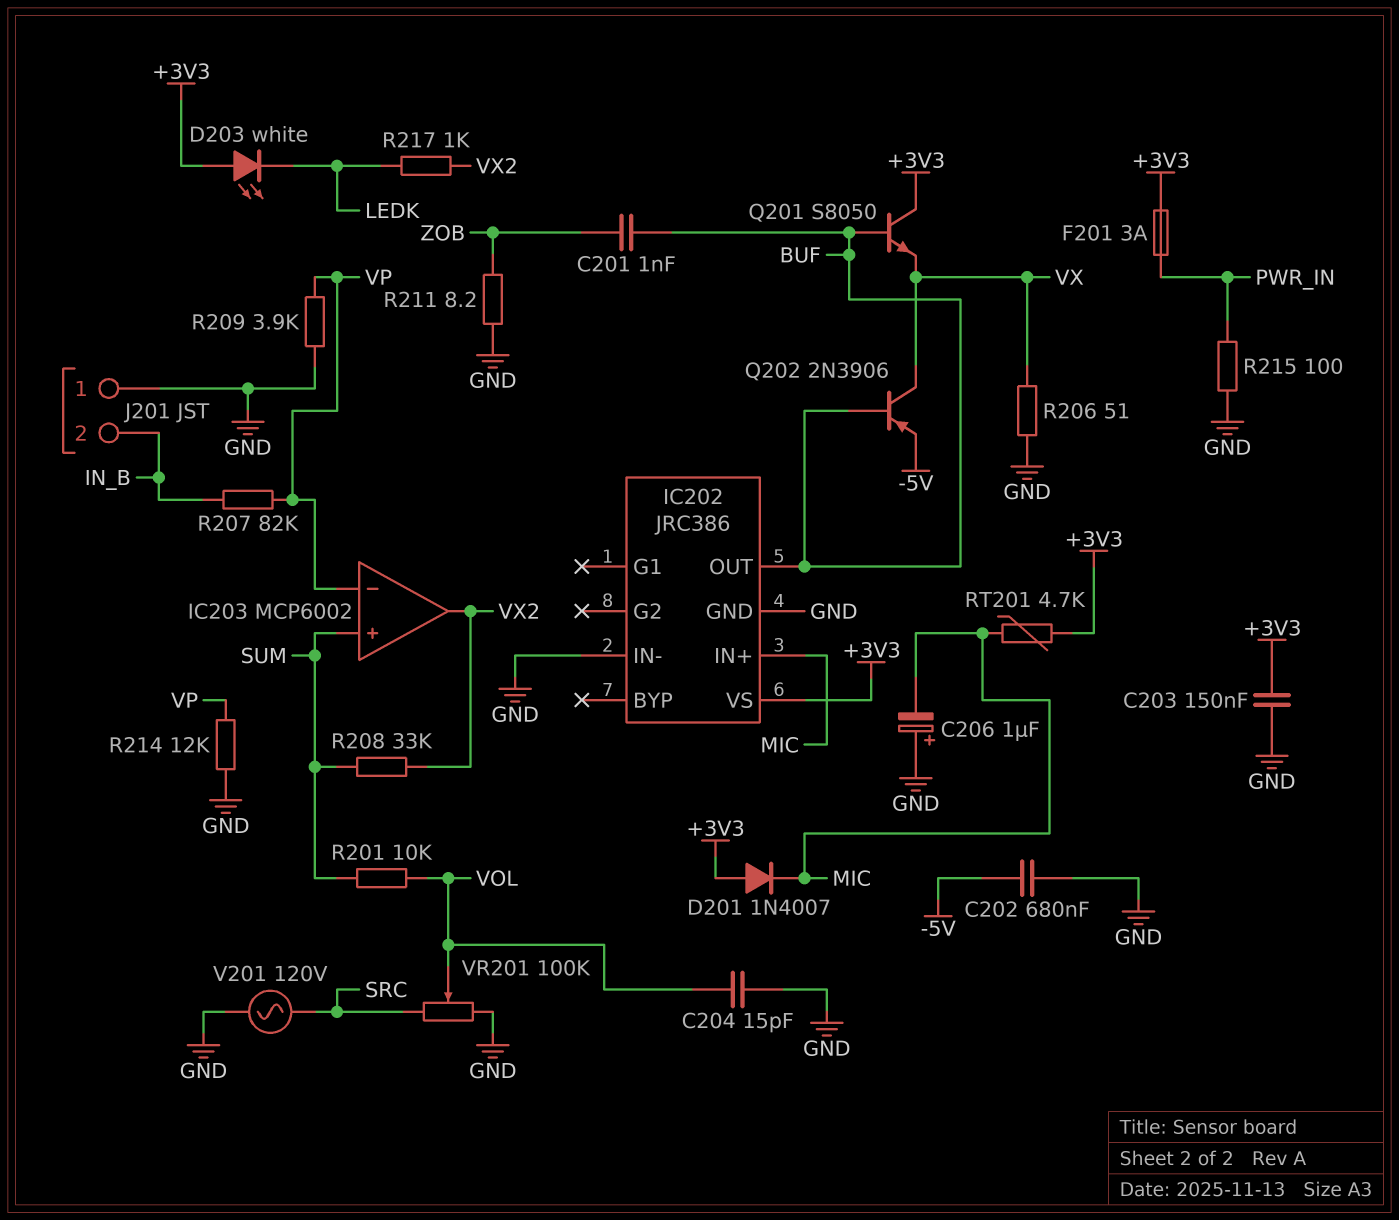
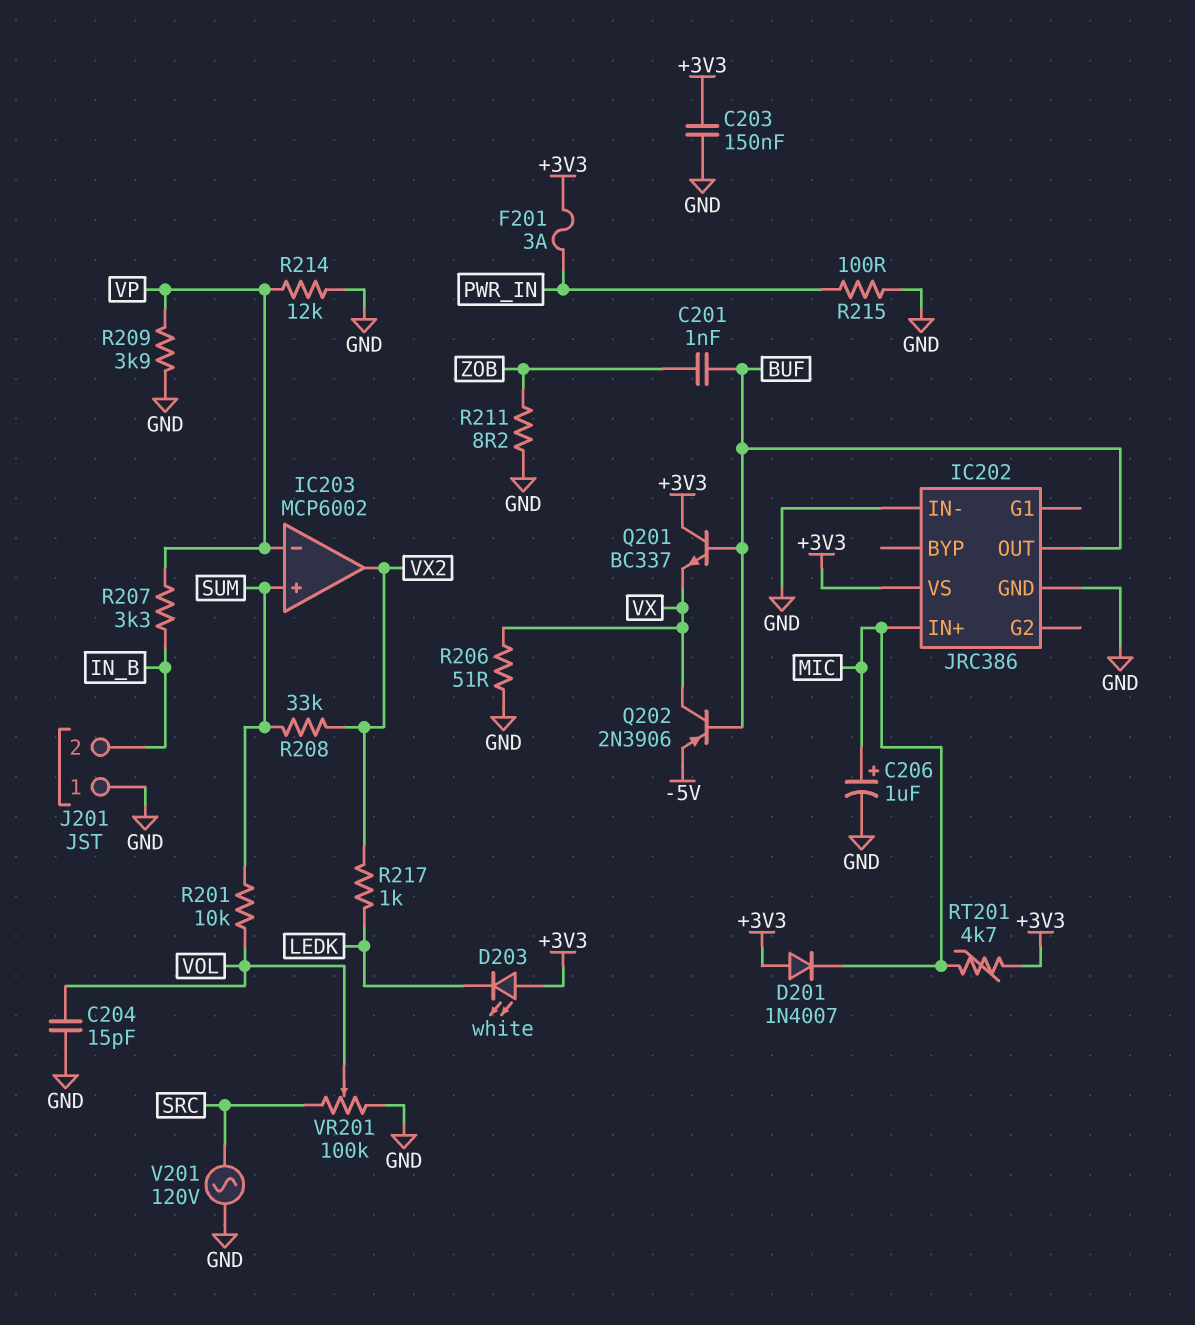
C202: 680nF (-5V, GND) -> none
C206: 1uF (plus GND, minus MIC) -> 1uF (plus MIC, minus GND)
Q201: NPN S8050 (B BUF, C +3V3, E VX) -> NPN BC337 (B BUF, C +3V3, E VX)
R207: 82k (IN_B, VP) -> 3.3k (IN_B, VP)

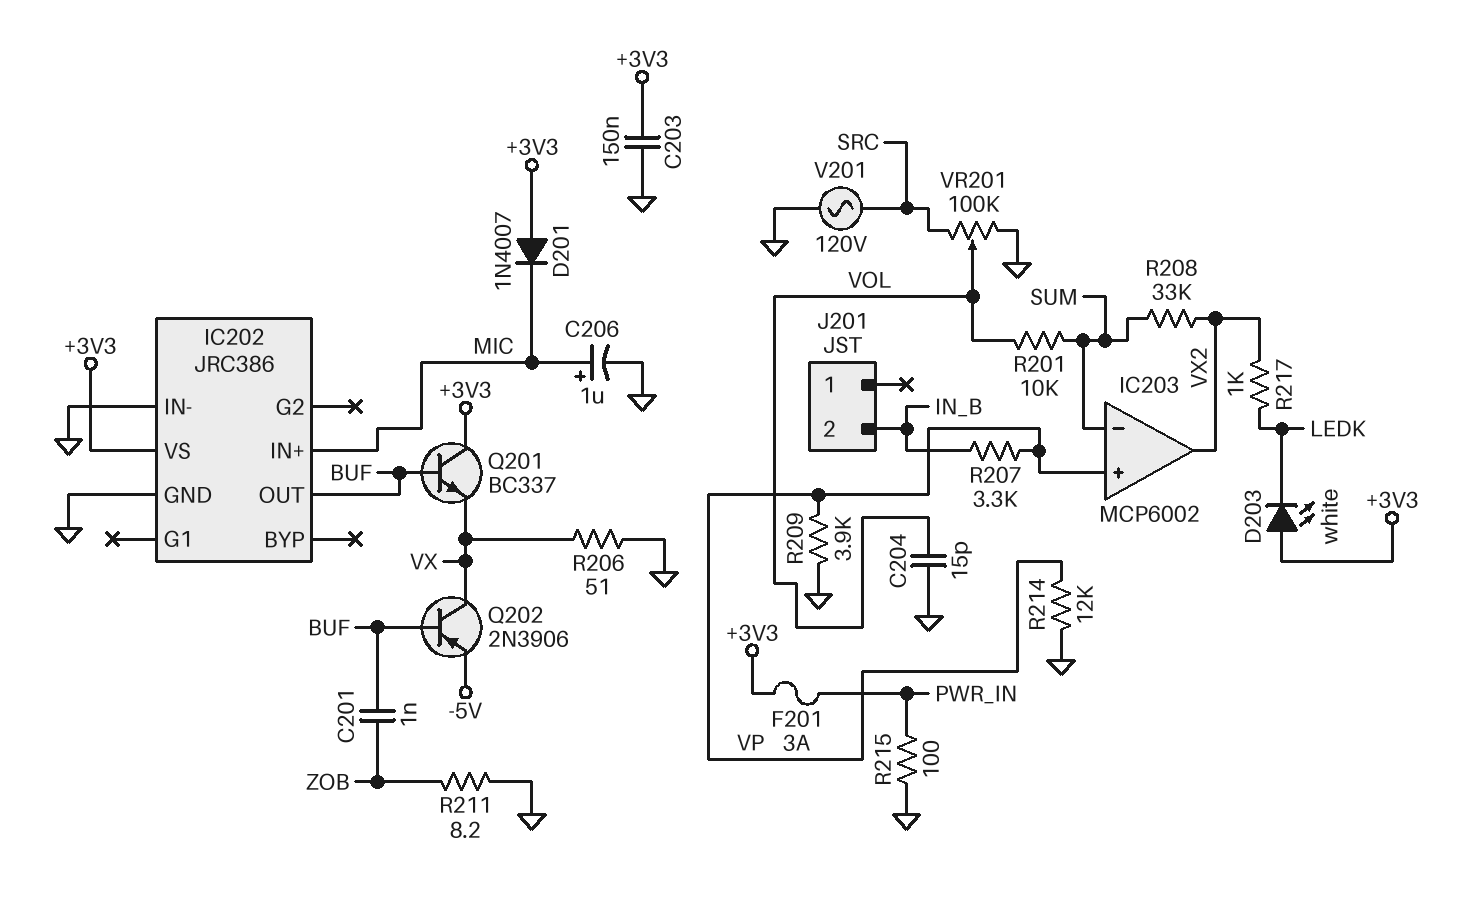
IC203 pin in+: SUM -> VP
IC203 pin in-: VP -> SUM
J201 pin 1: GND -> none
RT201: 4.7k (+3V3, MIC) -> none

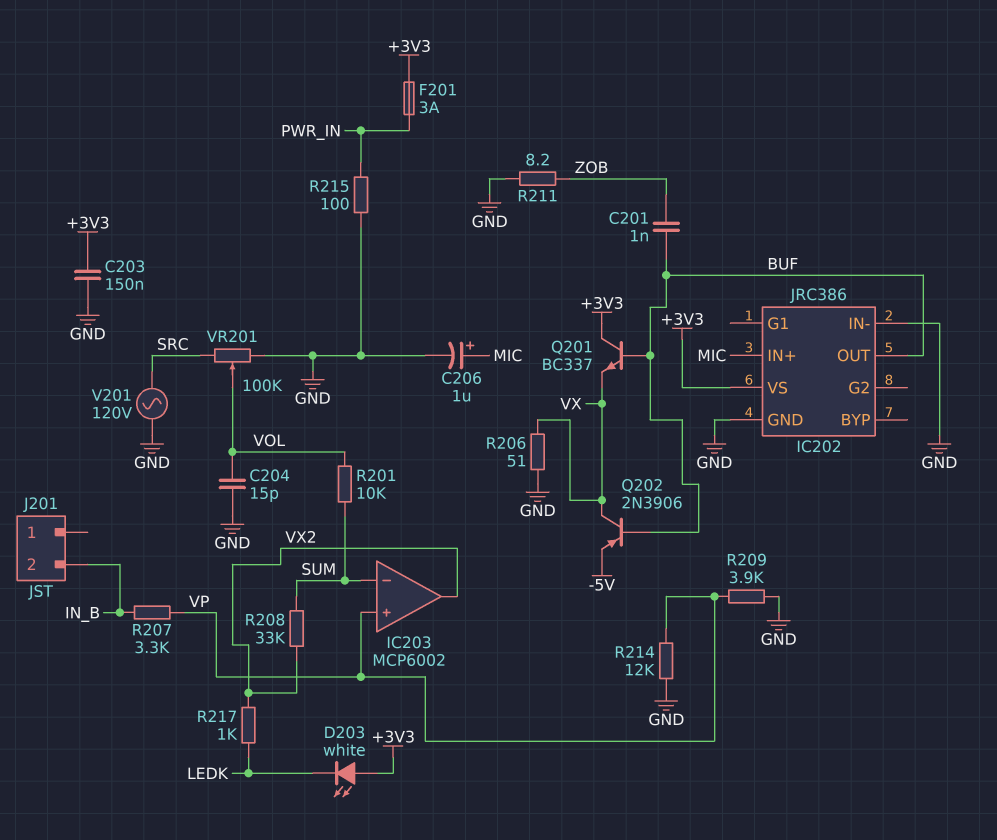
D201: diode 1N4007 (A +3V3, K MIC) -> none

